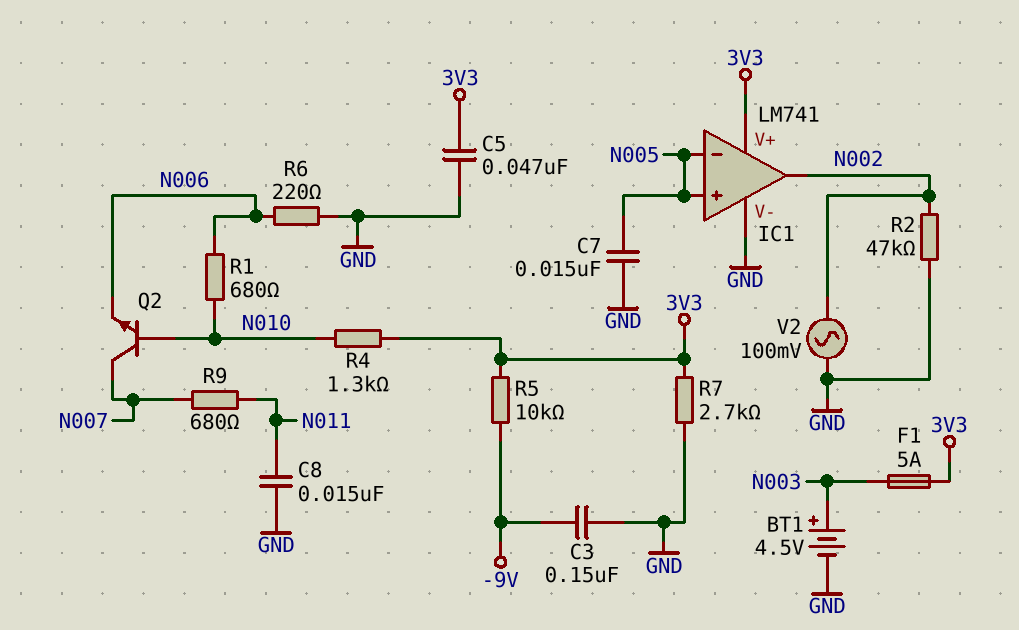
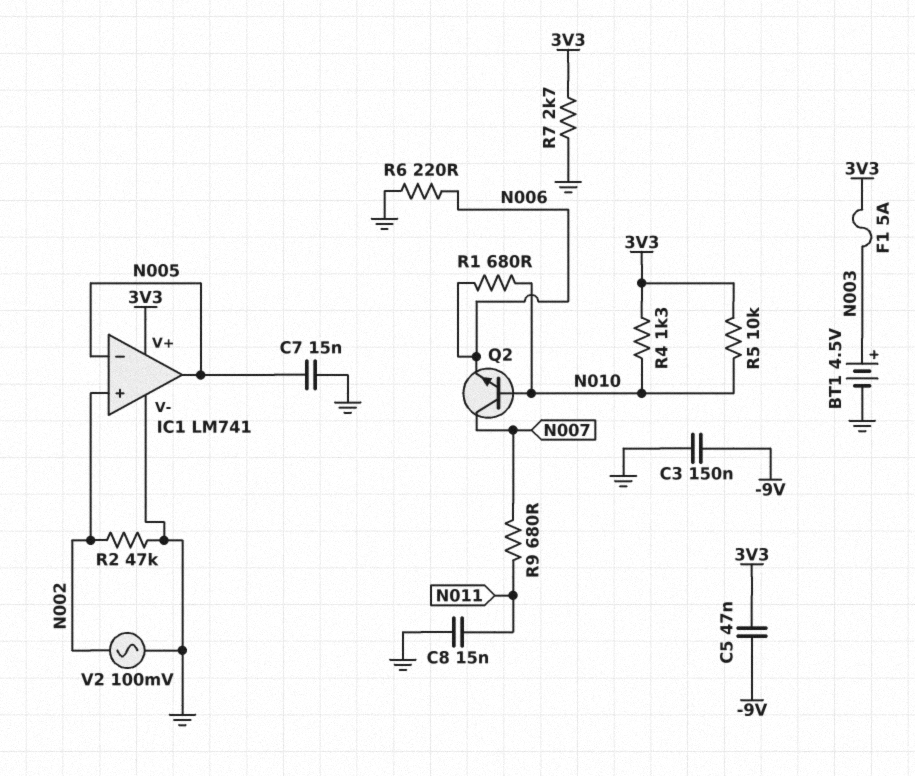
C5: 47nF (3V3, GND) -> 47nF (-9V, 3V3)
IC1 pin in+: N005 -> N002
IC1 pin out: N002 -> N005
R5: 10k (-9V, 3V3) -> 10k (3V3, N010)

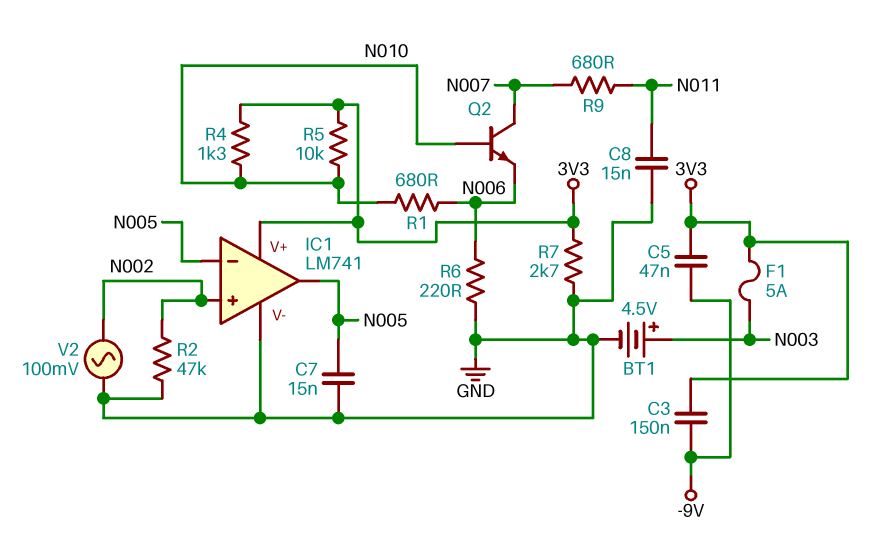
C3: 150nF (-9V, GND) -> 150nF (-9V, 3V3)

